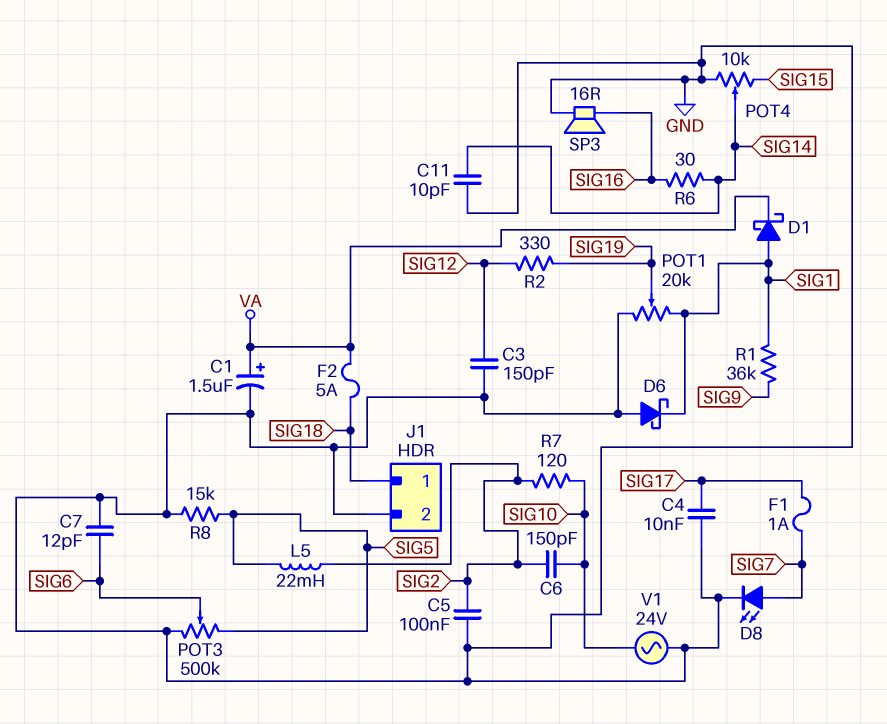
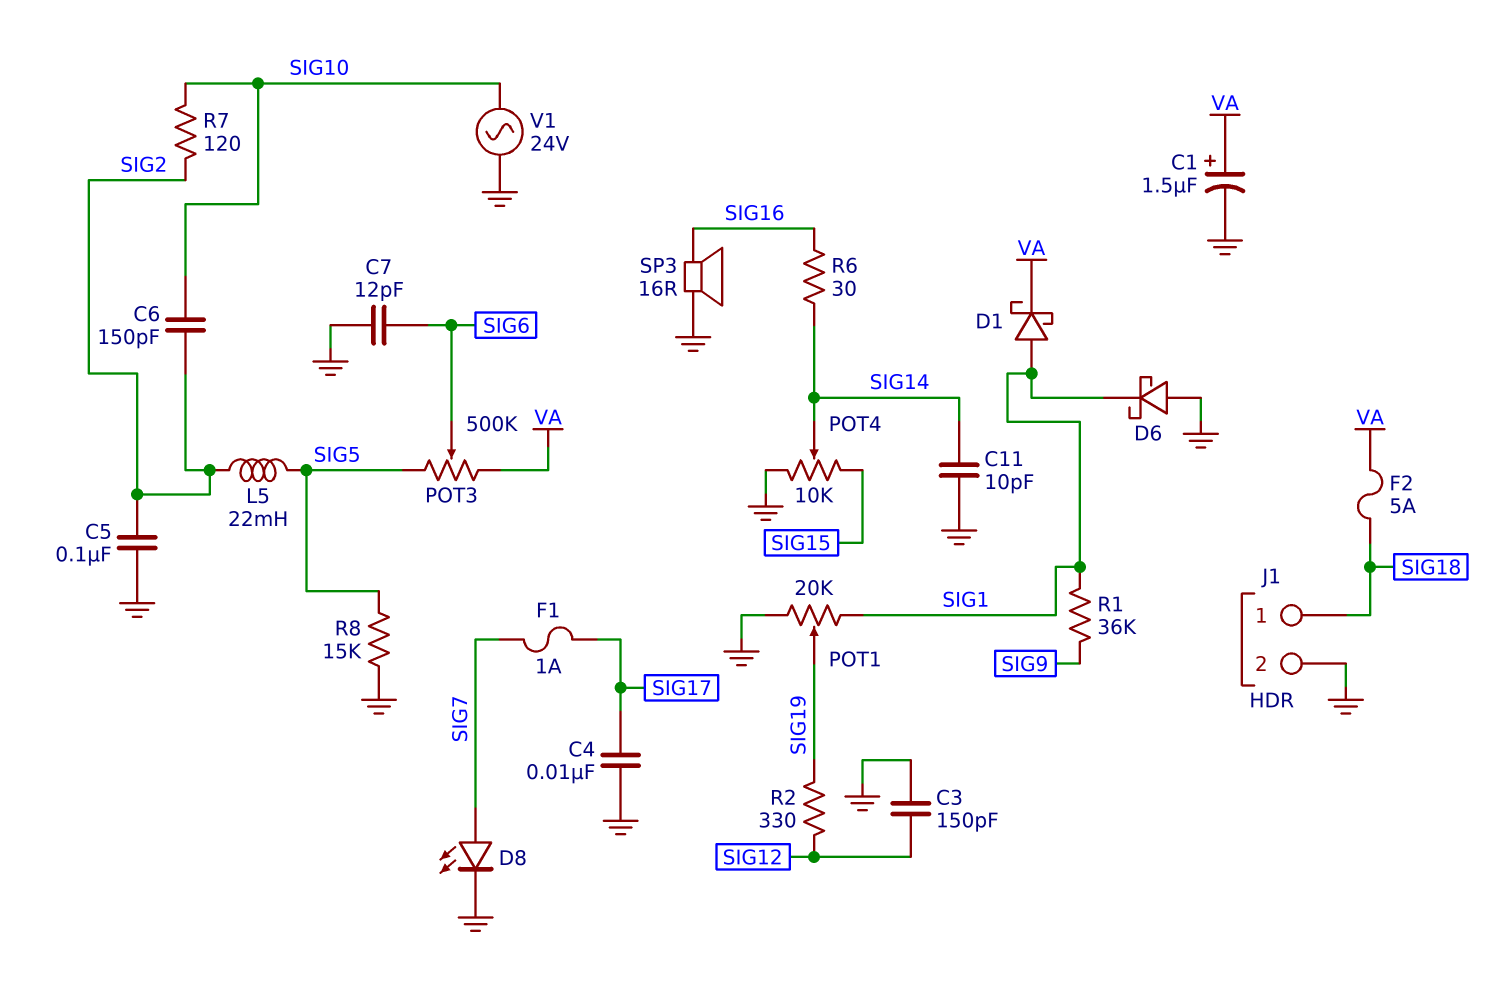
POT3: 500k (GND, SIG5, wiper SIG6) -> 500k (SIG5, VA, wiper SIG6)

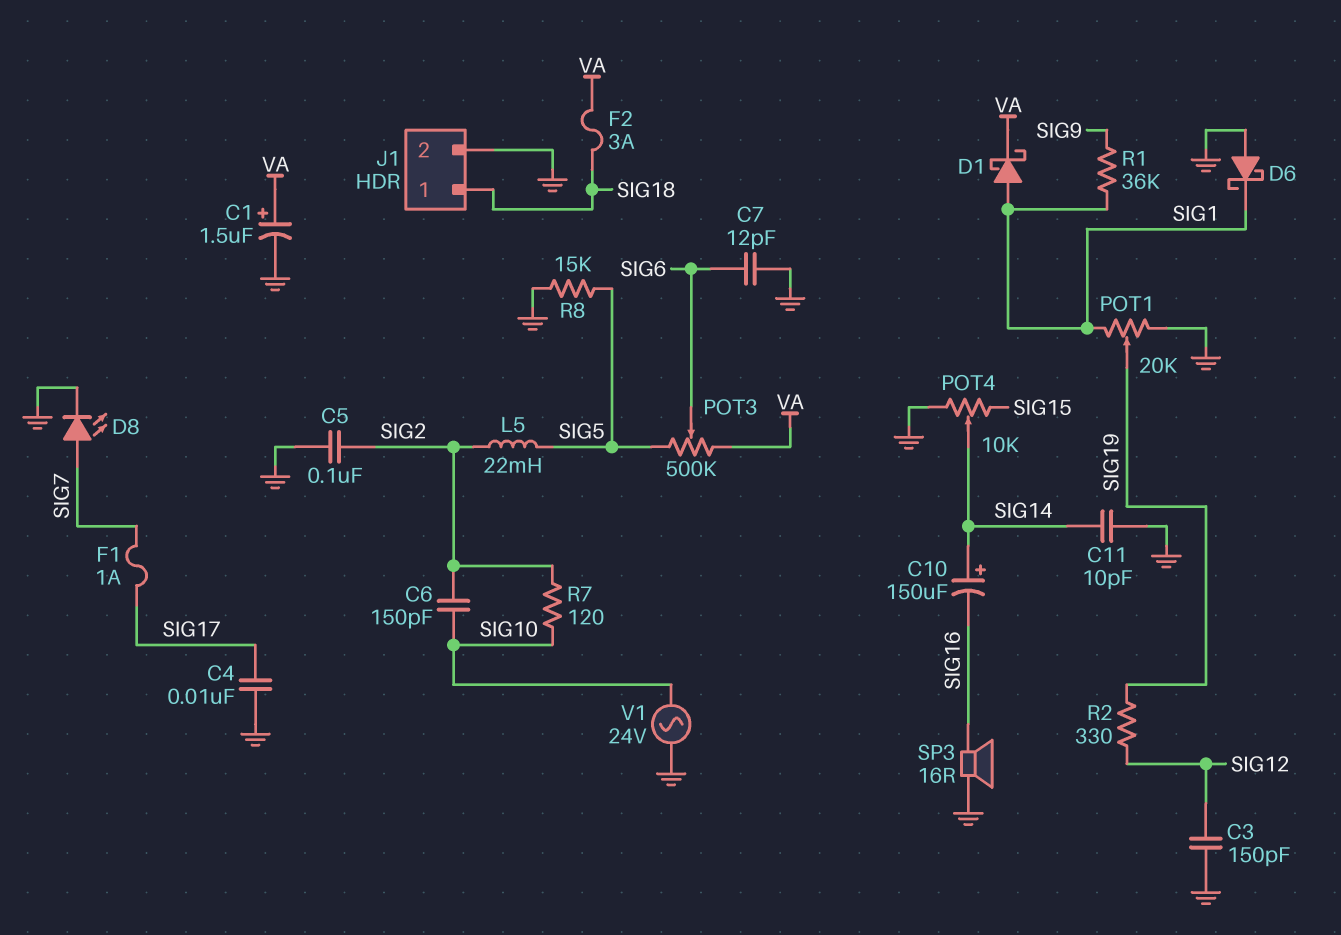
C10: none -> 150uF (plus SIG14, minus SIG16)
F2: 5A (SIG18, VA) -> 3A (SIG18, VA)
R6: 30 (SIG14, SIG16) -> none

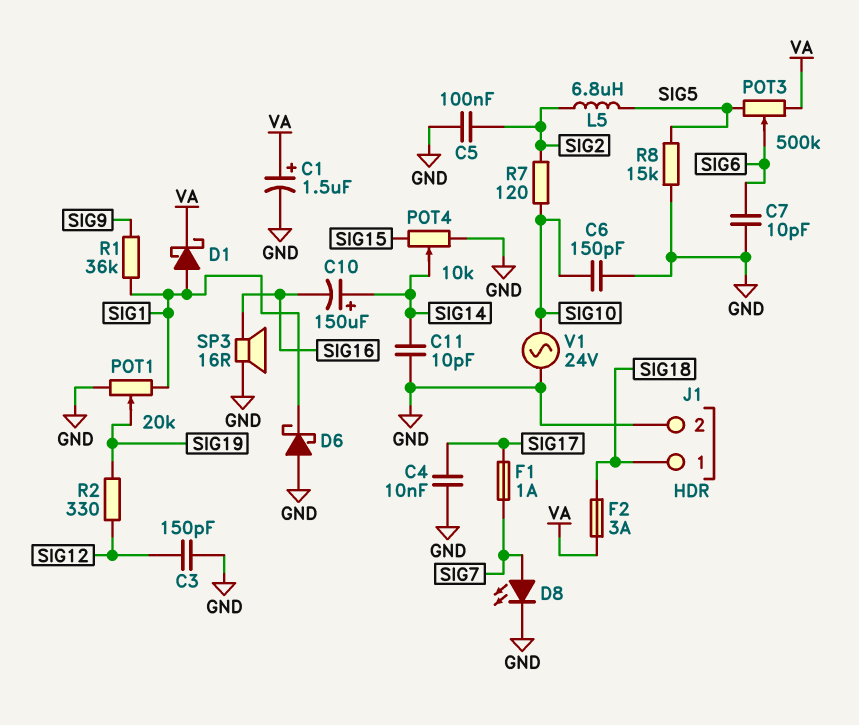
C6: 150pF (SIG2, SIG10) -> 150pF (GND, SIG10)
C7: 12pF (GND, SIG6) -> 10pF (GND, SIG6)
L5: 22mH (SIG2, SIG5) -> 6.8uH (SIG2, SIG5)

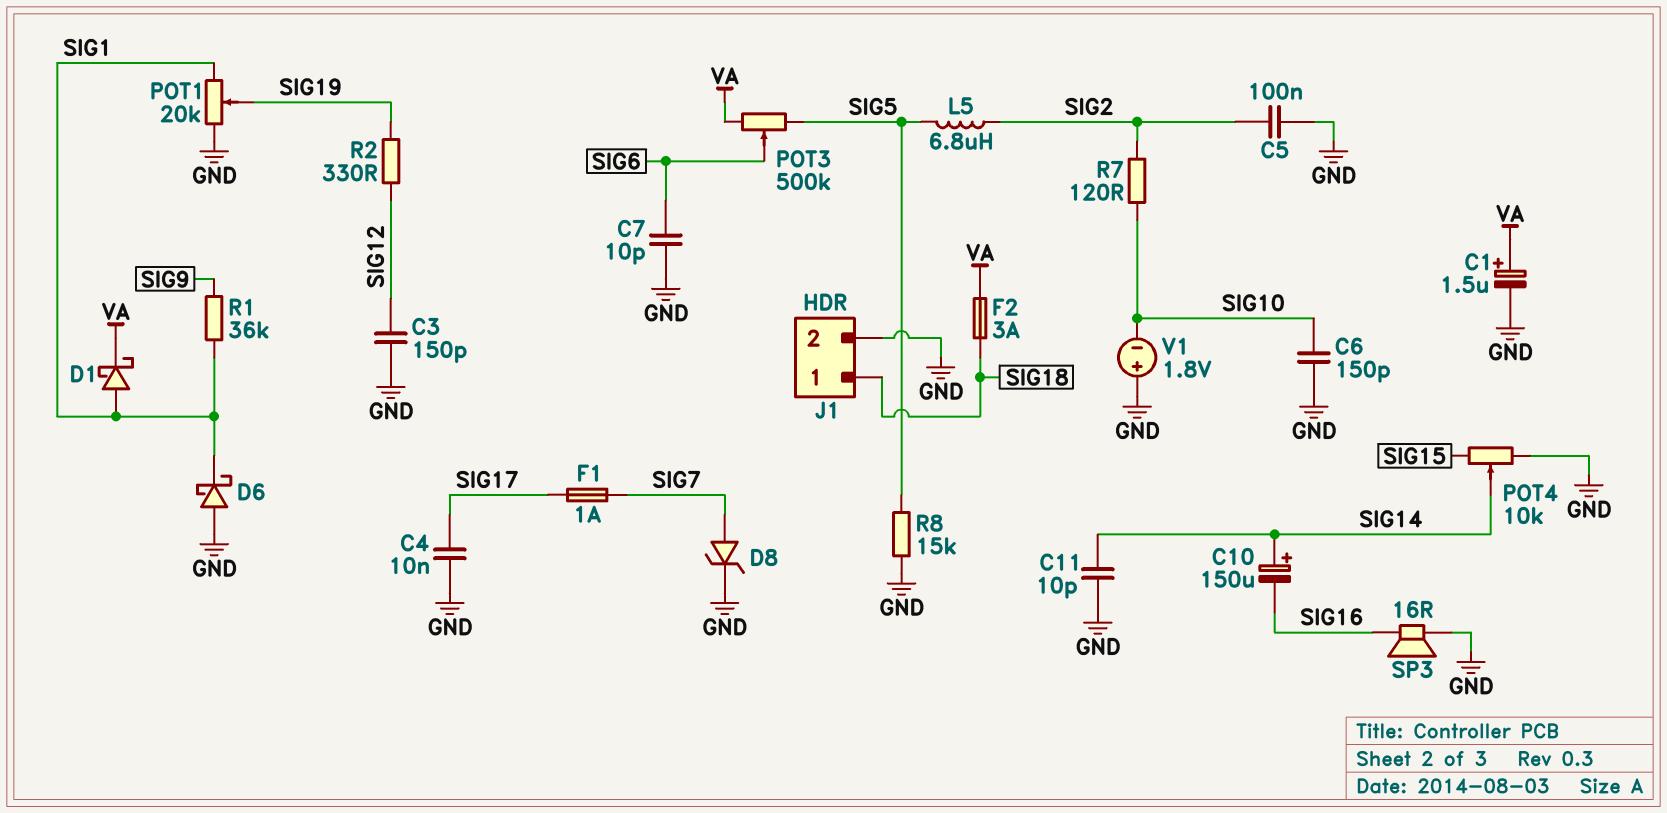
D8: LED (A SIG7, K GND) -> zener (A SIG7, K GND)
V1: AC 24V (GND, SIG10) -> 1.8V (plus GND, minus SIG10)

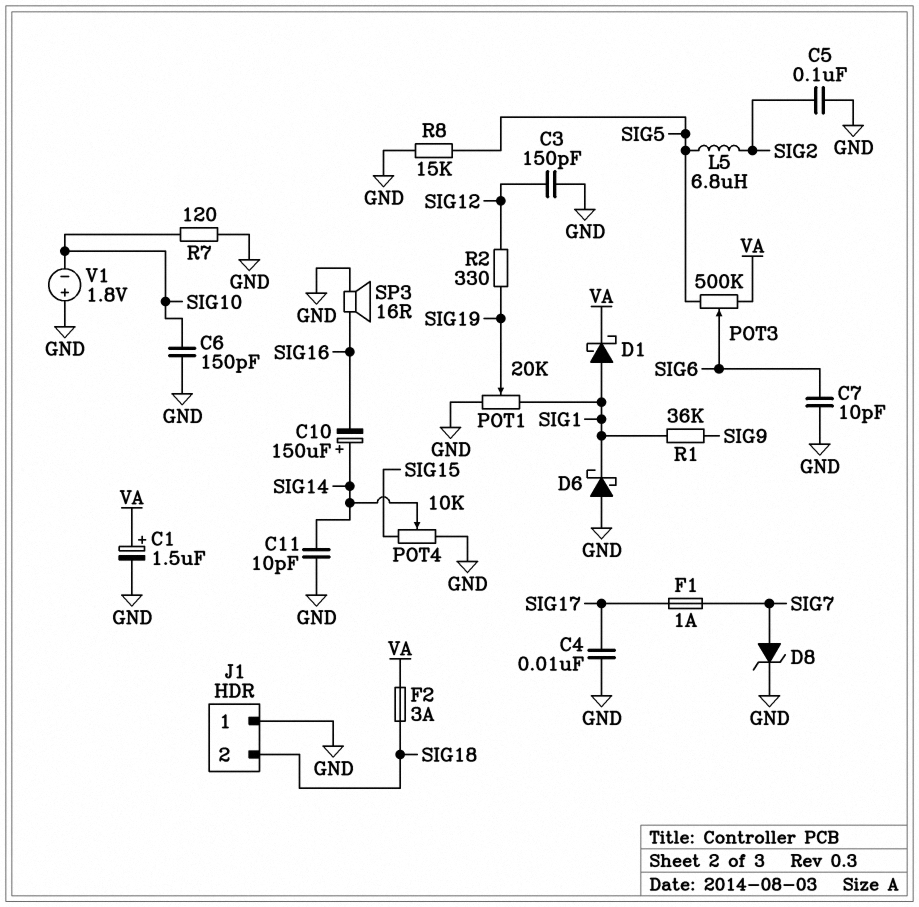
J1 pin 1: SIG18 -> GND
J1 pin 2: GND -> SIG18
R7: 120 (SIG2, SIG10) -> 120 (GND, SIG10)

